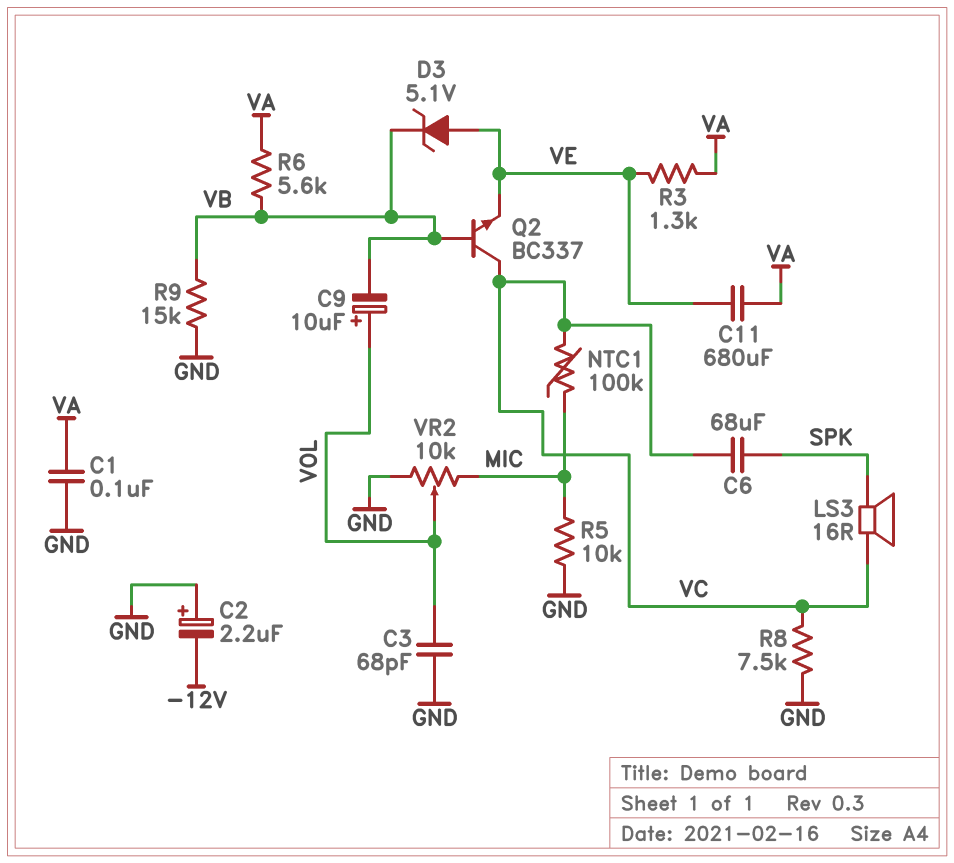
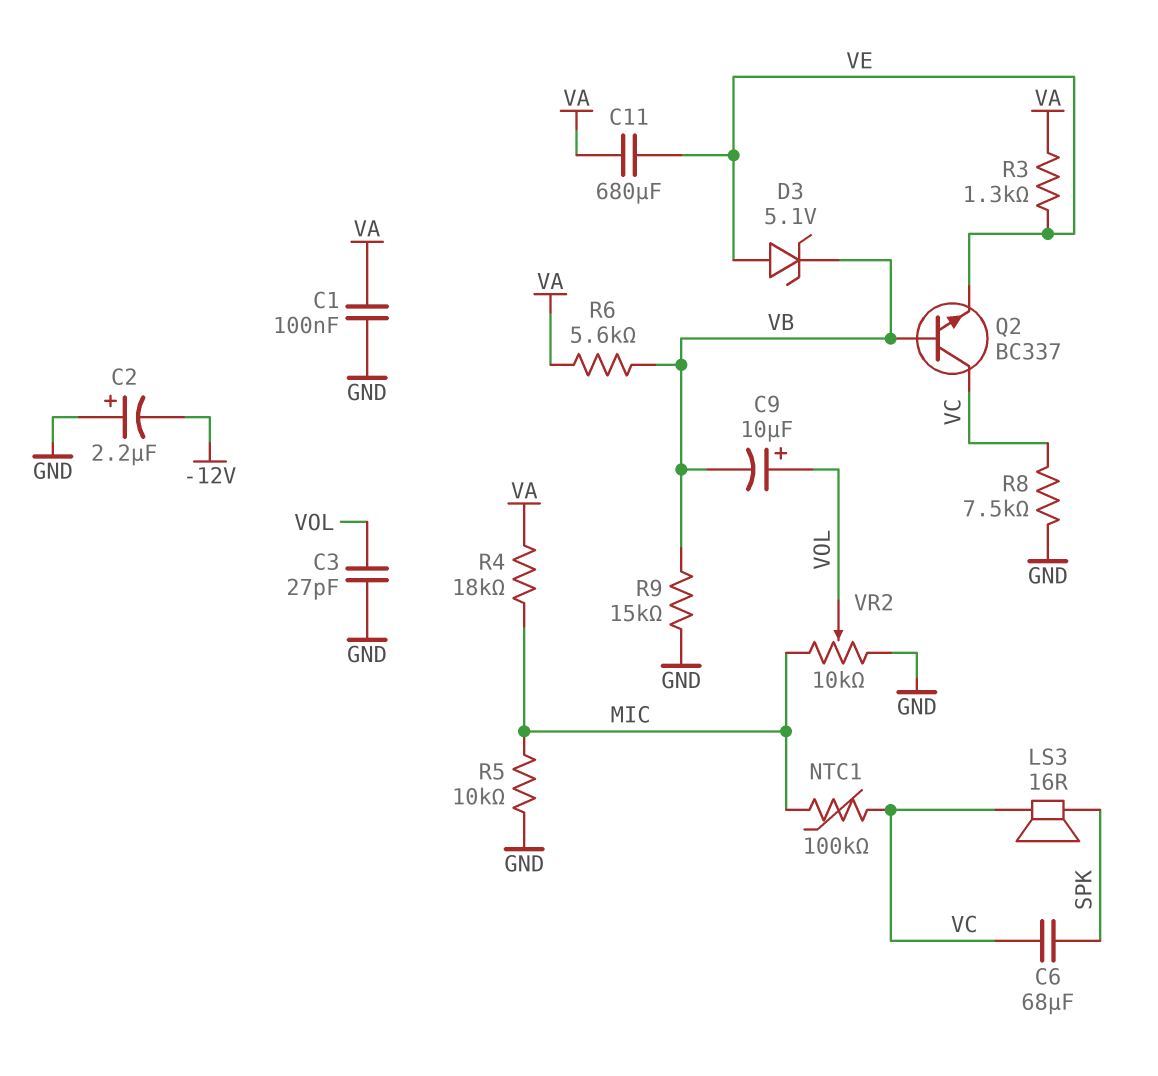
C3: 68pF (GND, VOL) -> 27pF (GND, VOL)
R4: none -> 18k (MIC, VA)

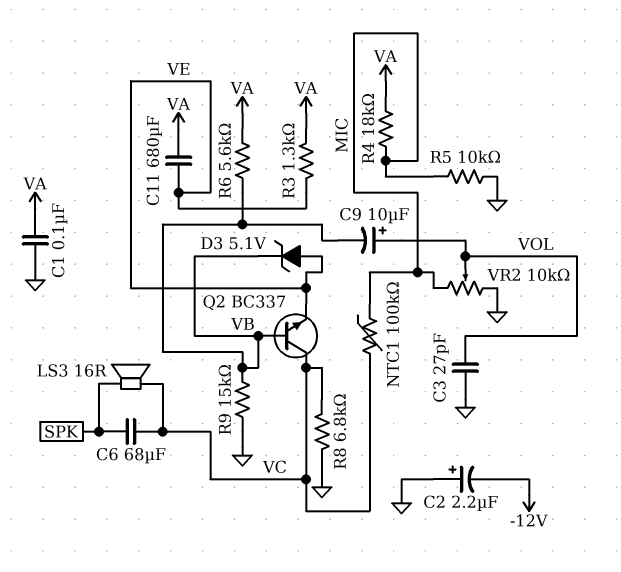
R8: 7.5k (GND, VC) -> 6.8k (GND, VC)

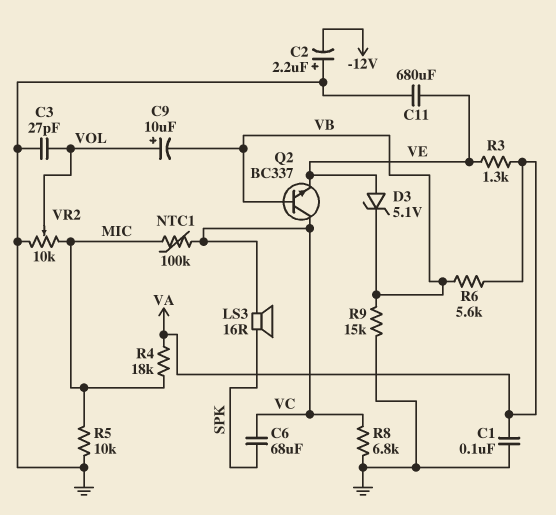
C11: 680uF (VA, VE) -> 680uF (GND, VE)

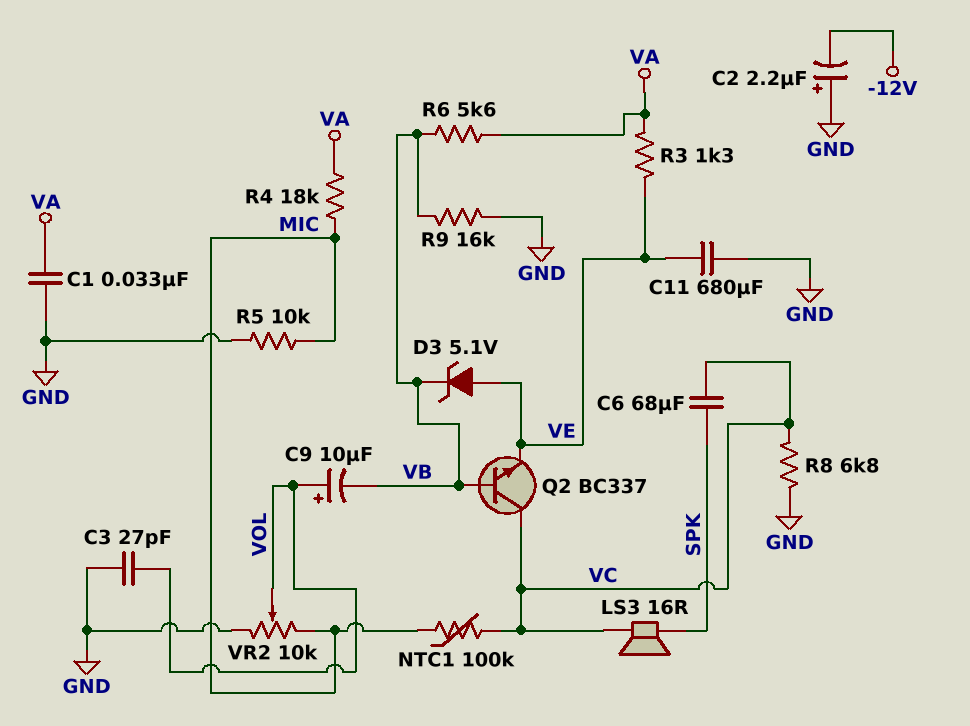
C1: 100nF (GND, VA) -> 33nF (GND, VA)
R9: 15k (GND, VB) -> 16k (GND, VB)

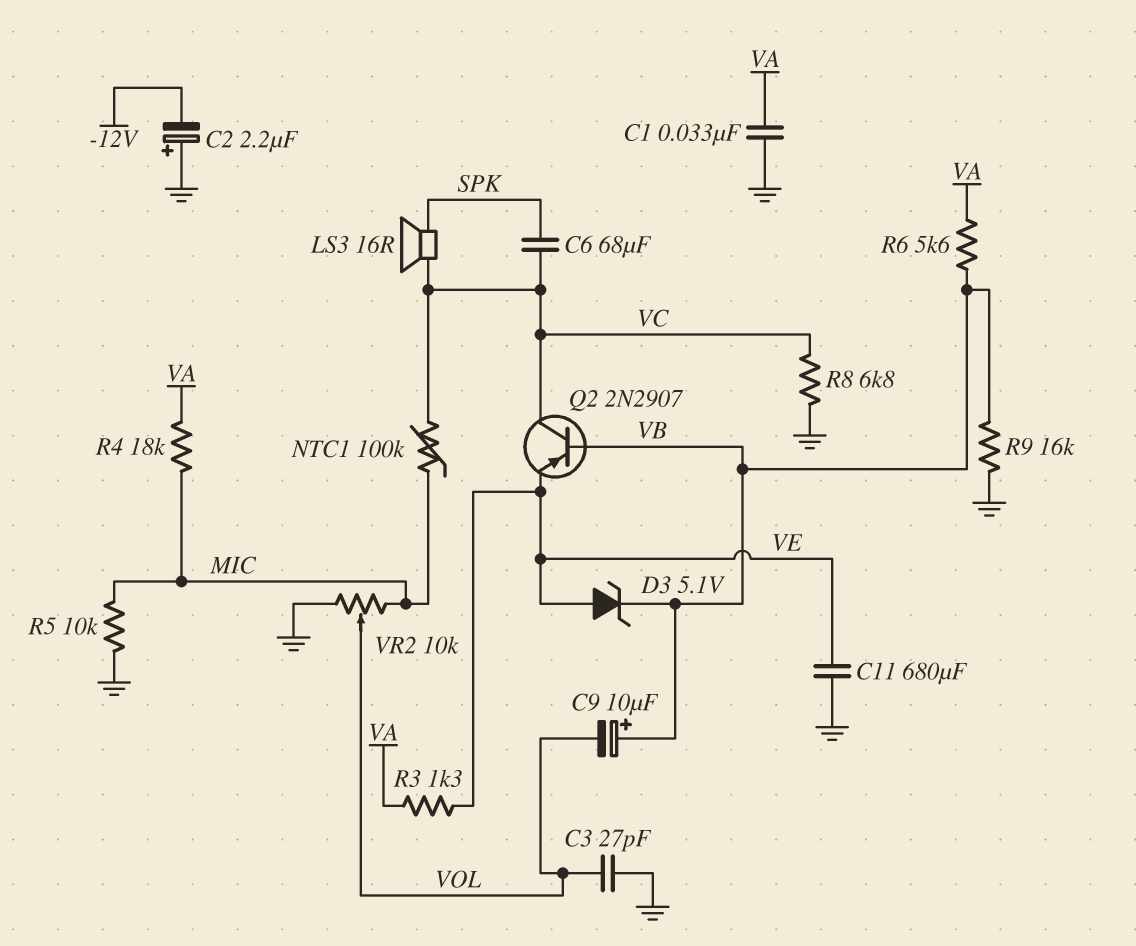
C9: 10uF (plus VOL, minus VB) -> 10uF (plus VB, minus VOL)
Q2: NPN BC337 (B VB, C VC, E VE) -> PNP 2N2907 (B VB, C VC, E VE)

